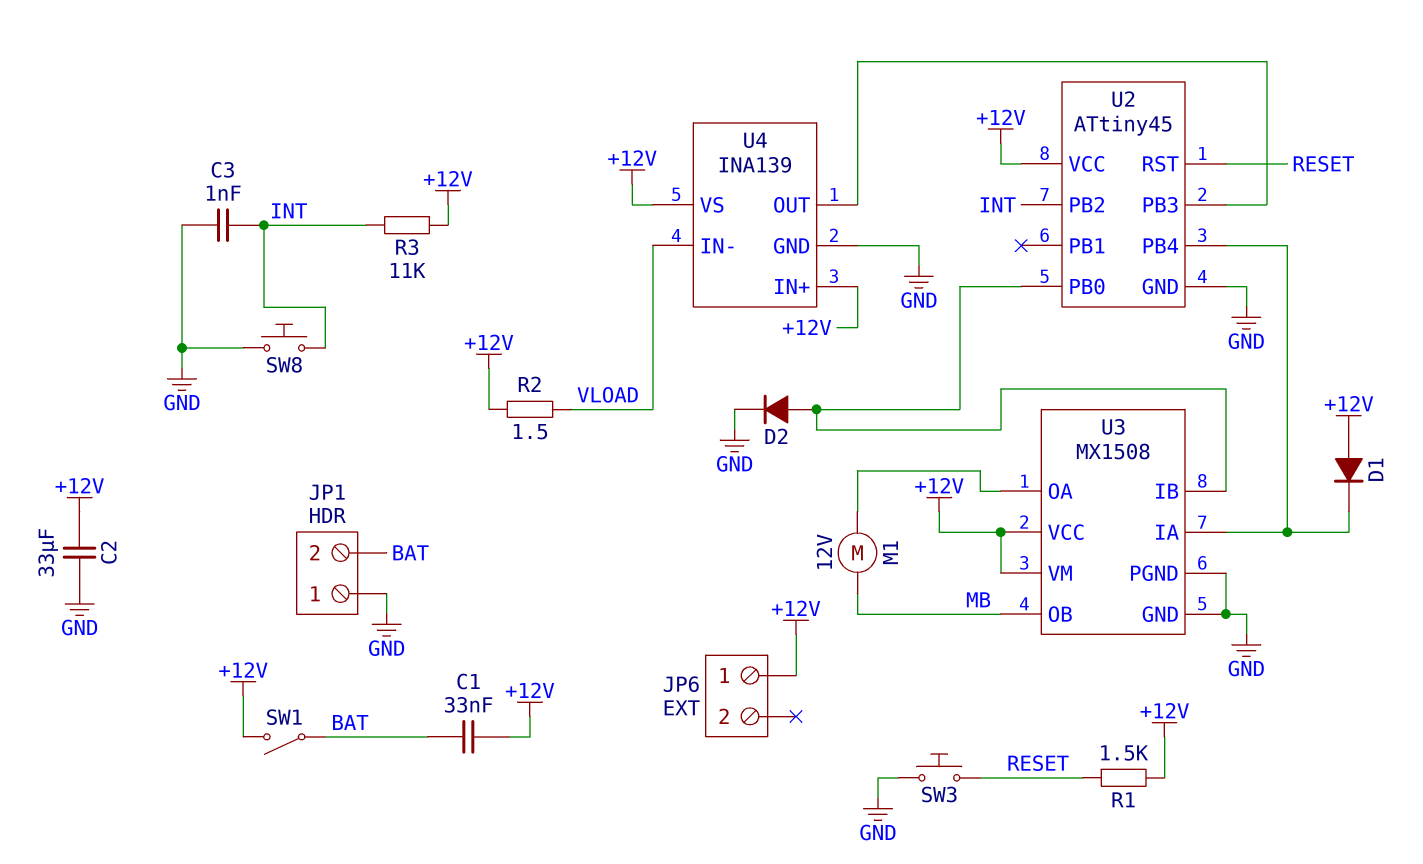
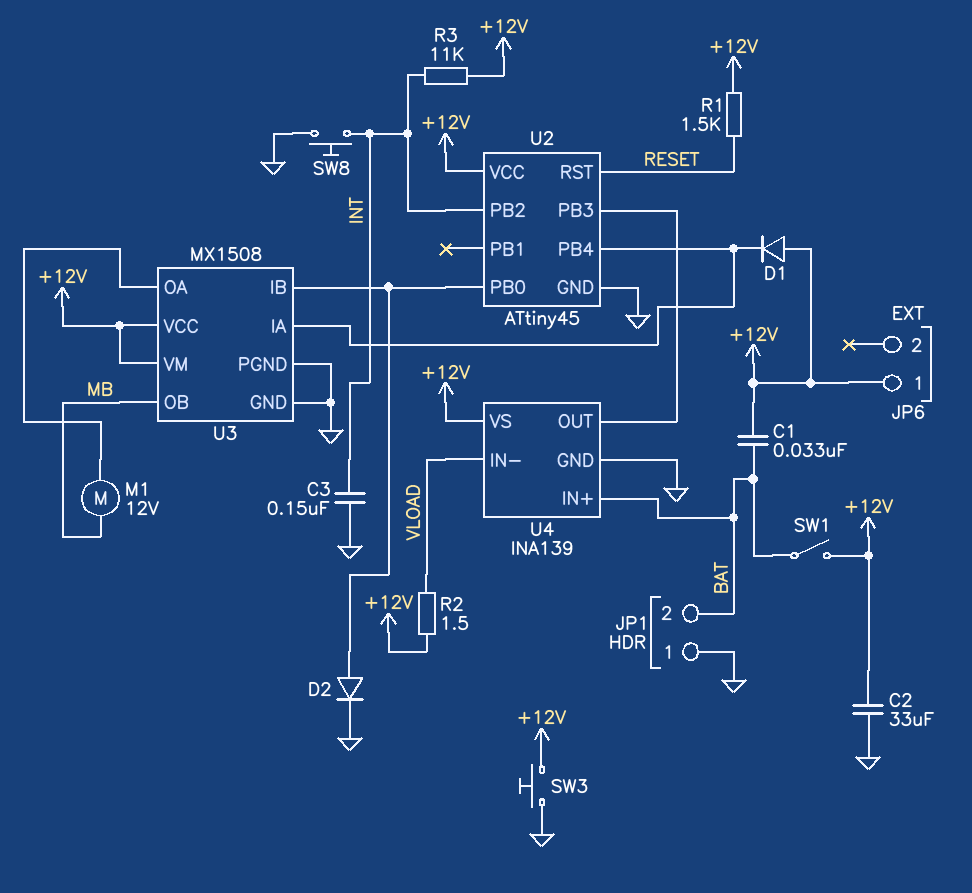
C3: 1nF (GND, INT) -> 150nF (GND, INT)
SW3: button (GND, RESET) -> button (+12V, GND)
U4 pin IN+: +12V -> BAT

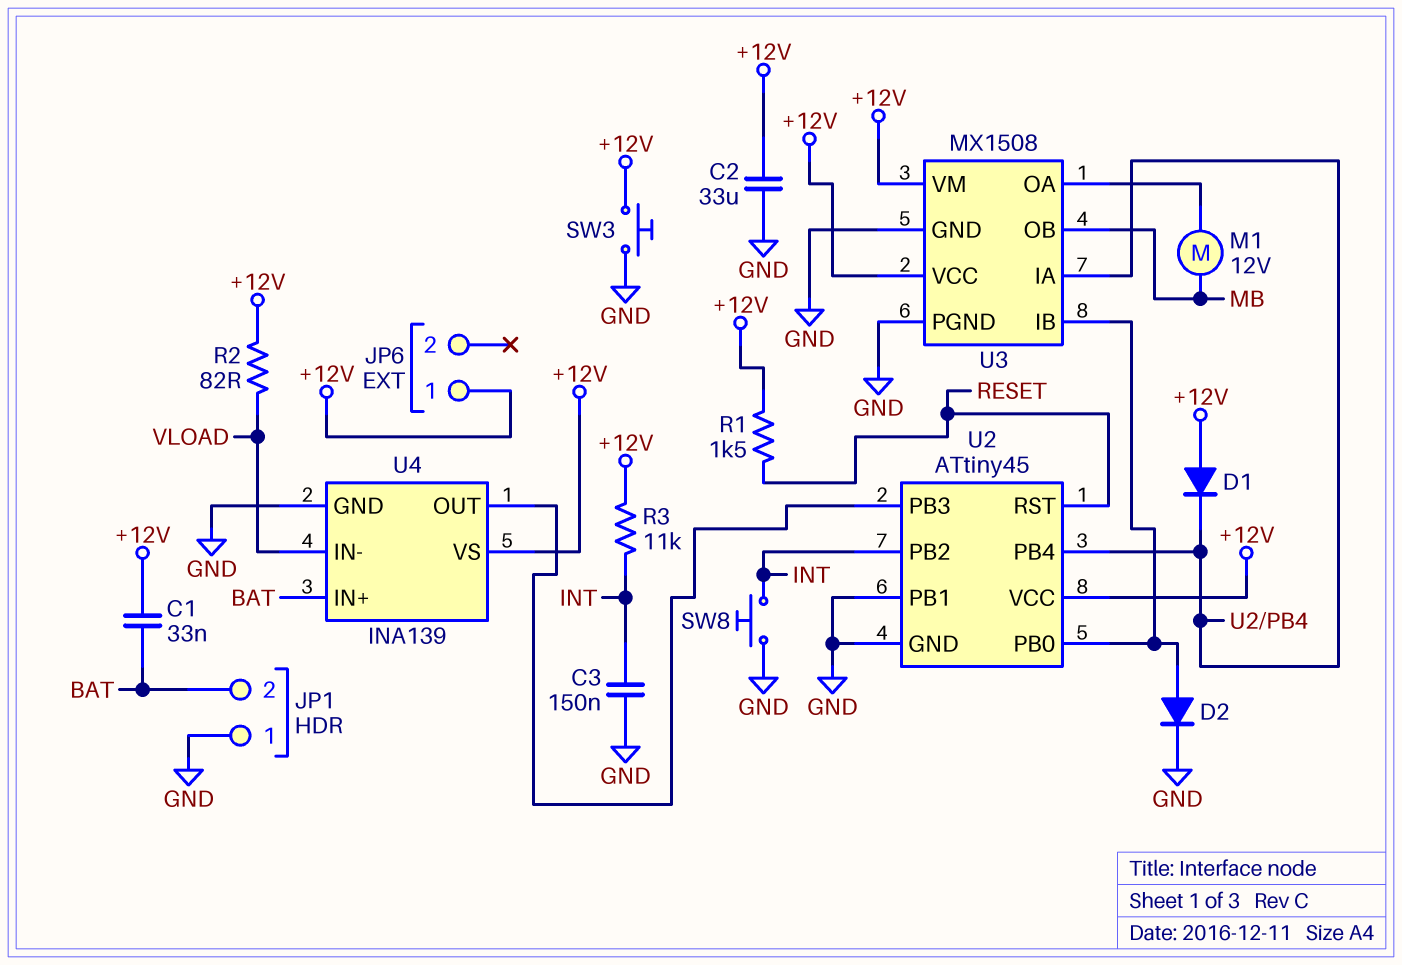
R2: 1.5 (+12V, VLOAD) -> 82 (+12V, VLOAD)
SW1: switch (+12V, BAT) -> none
U2 pin PB1: none -> GND

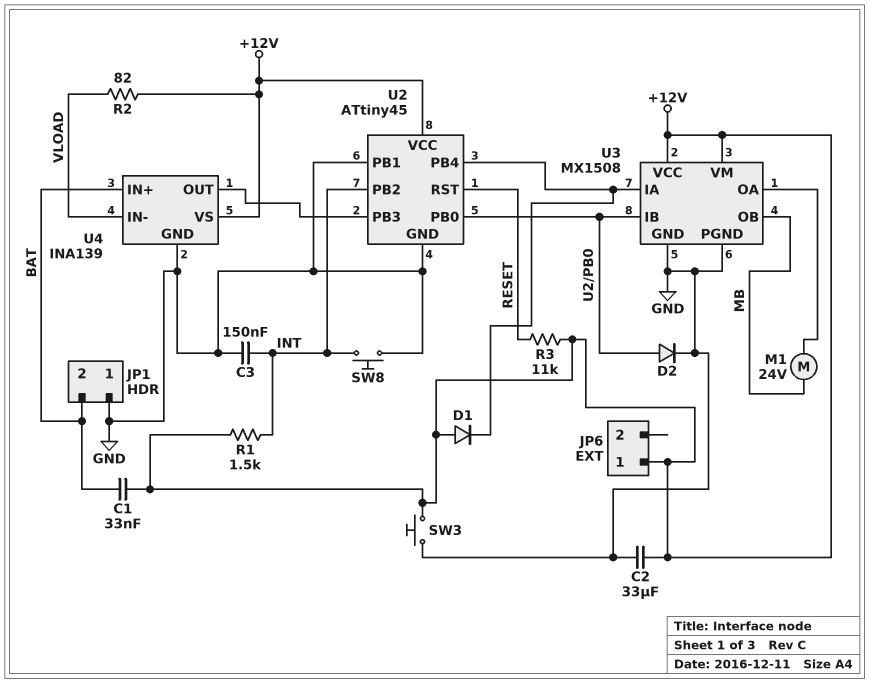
M1: motor 12V (MB, U3/OA) -> motor 24V (MB, U3/OA)
R1: 1.5k (+12V, RESET) -> 1.5k (+12V, INT)
R3: 11k (+12V, INT) -> 11k (+12V, RESET)

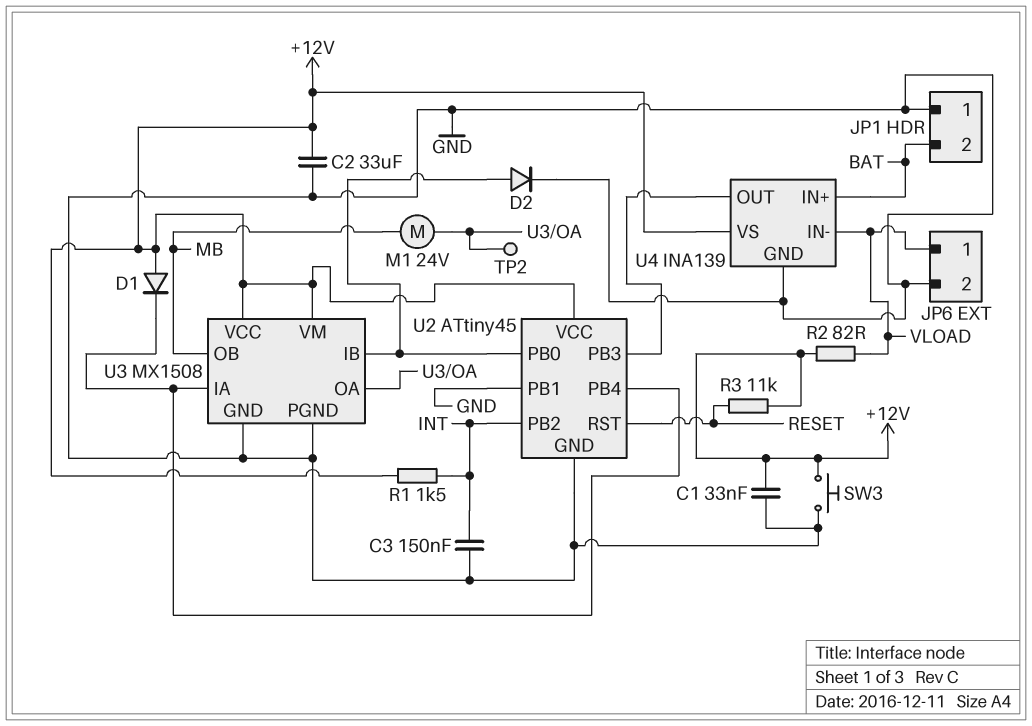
C1: 33nF (+12V, BAT) -> 33nF (+12V, GND)
JP6 pin 1: +12V -> VLOAD
JP6 pin 2: none -> GND
SW8: button (GND, INT) -> none
TP2: none -> test point (U3/OA)

